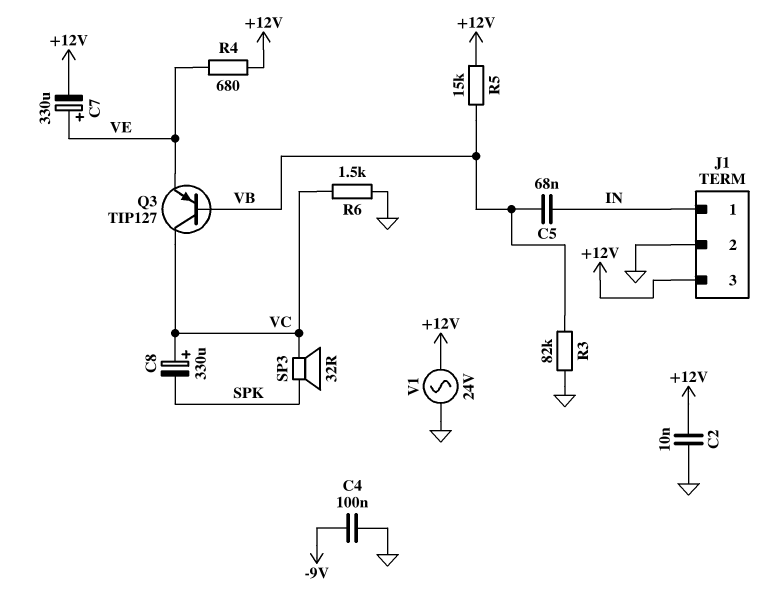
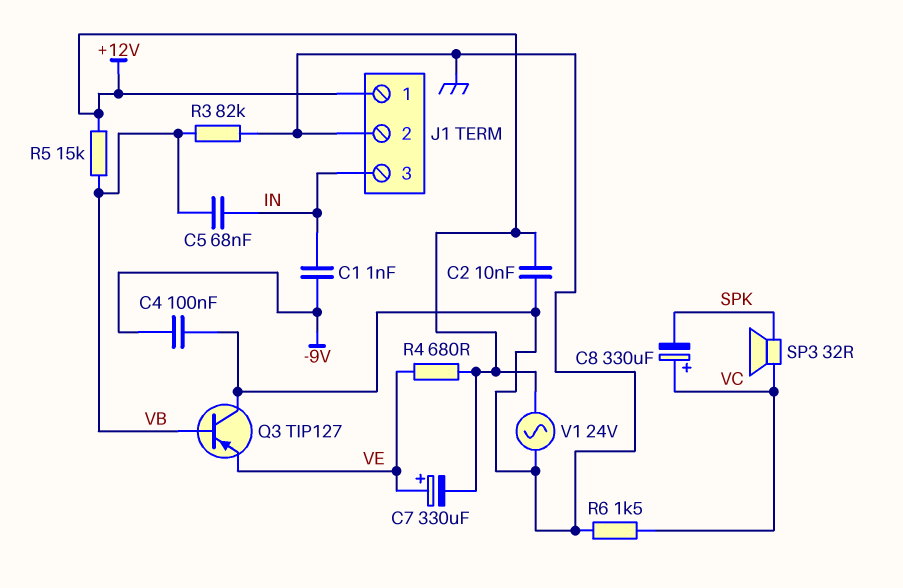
C1: none -> 1nF (-9V, IN)
J1 pin 1: IN -> +12V
J1 pin 3: +12V -> IN
Q3: PNP TIP127 (B VB, C VC, E VE) -> PNP TIP127 (B VB, C GND, E VE)

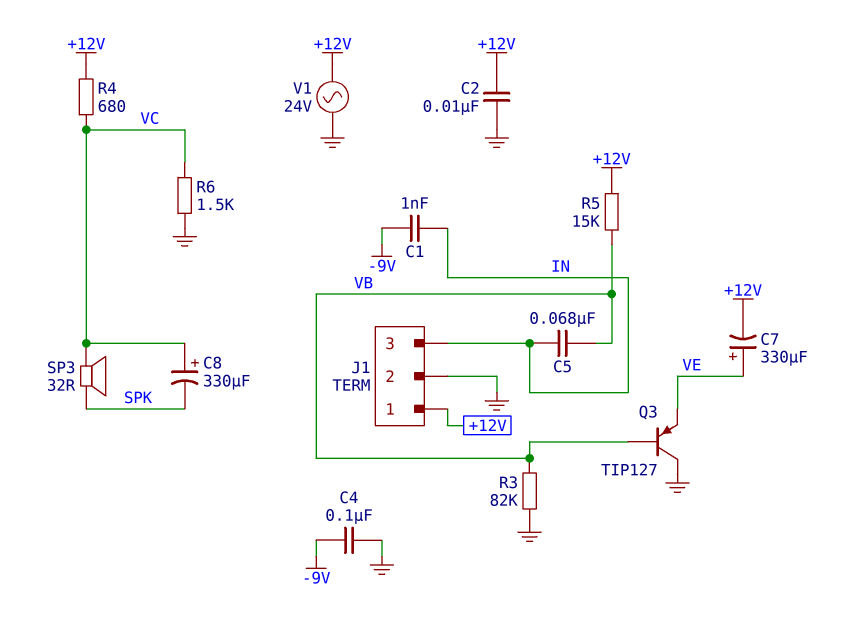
R4: 680 (+12V, VE) -> 680 (+12V, VC)

